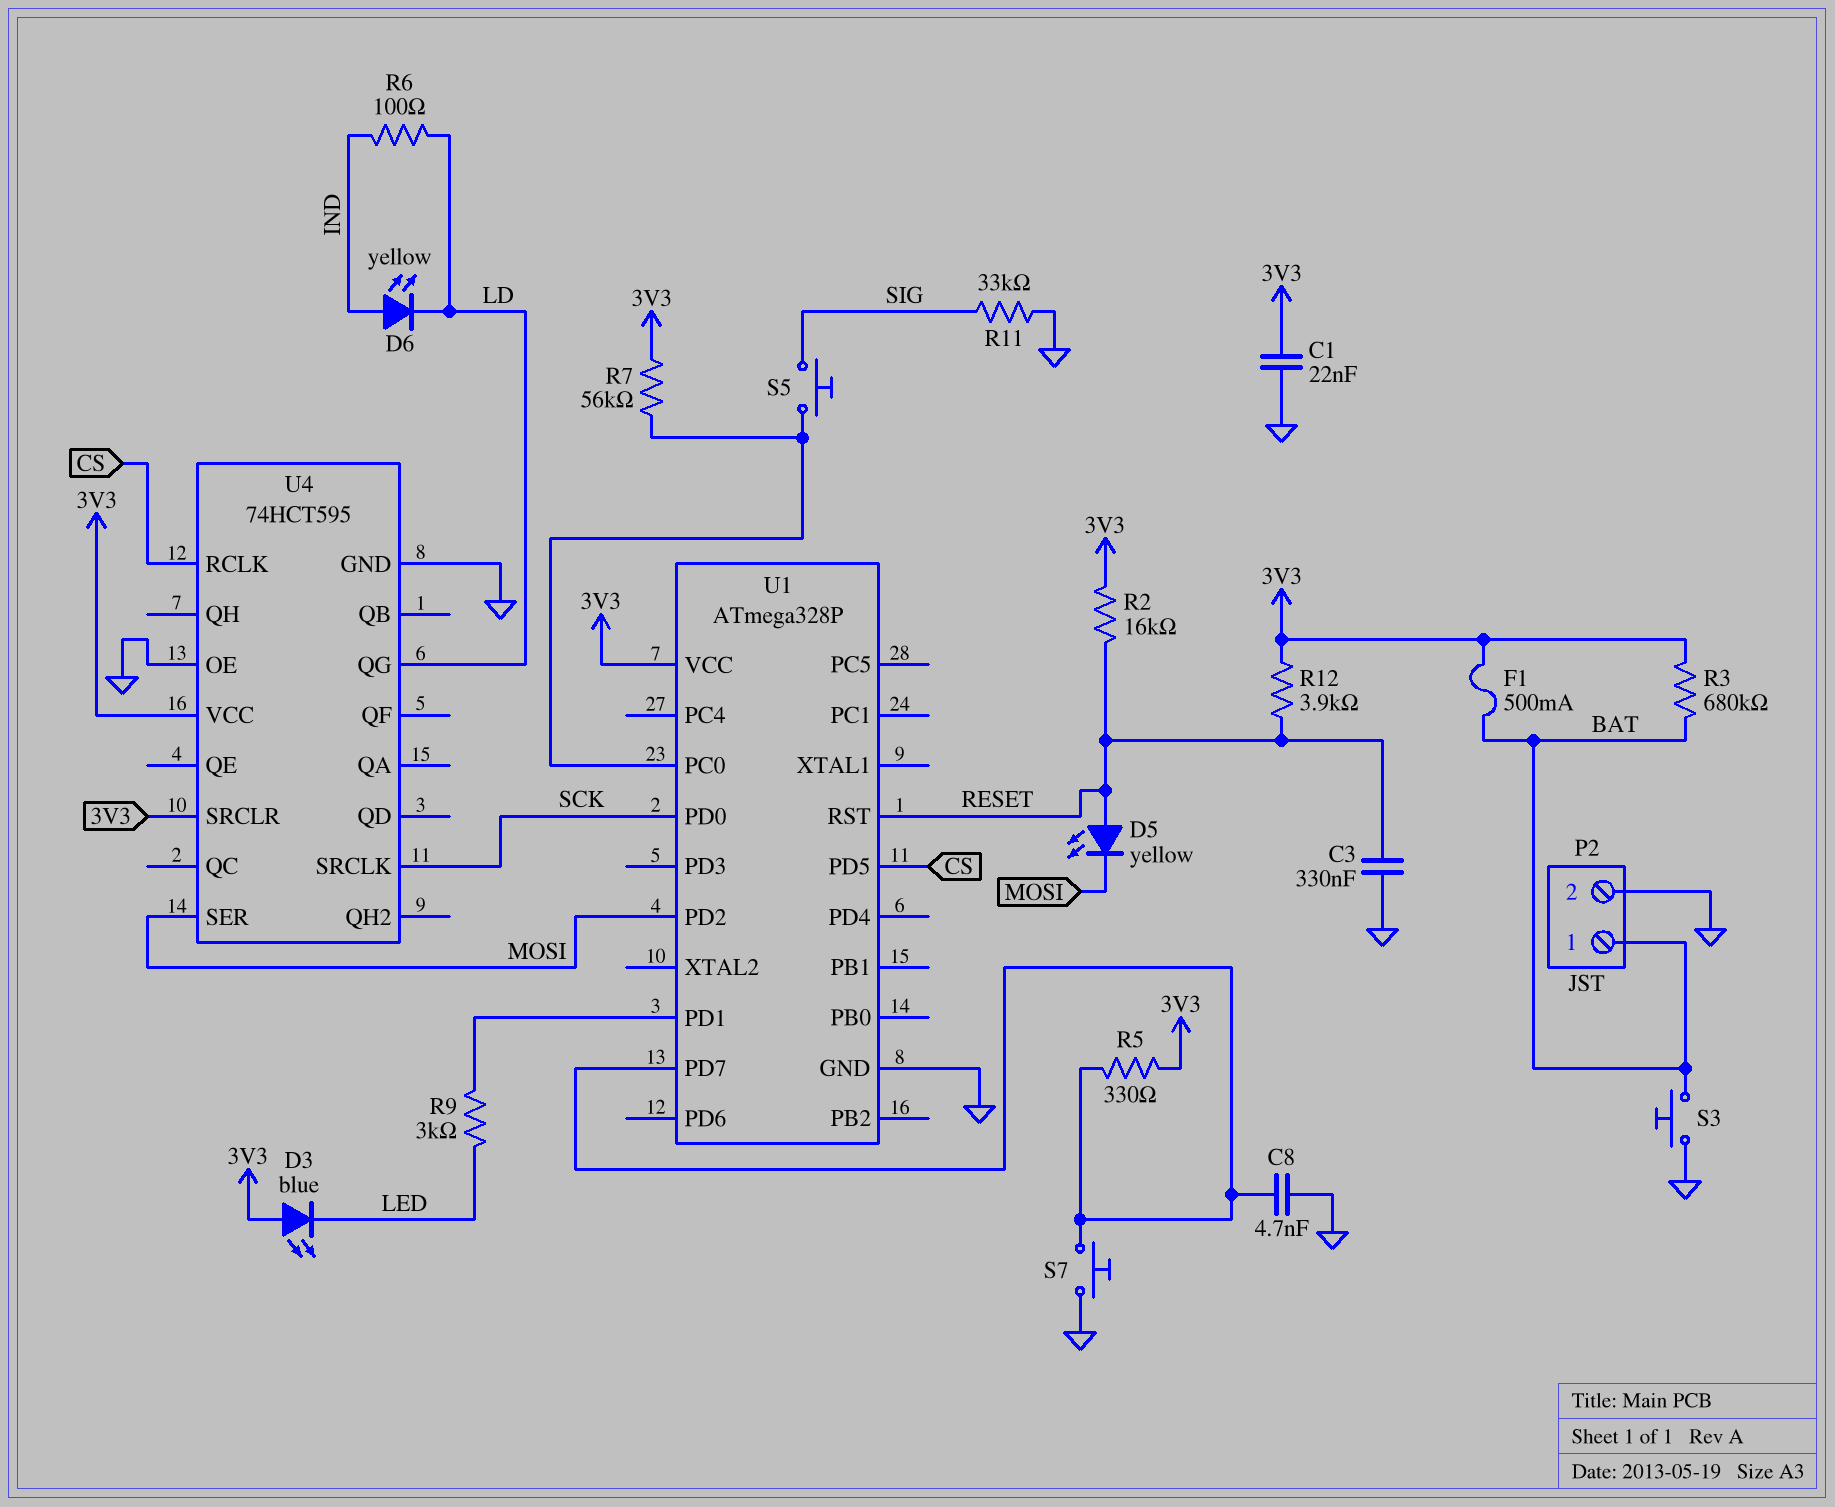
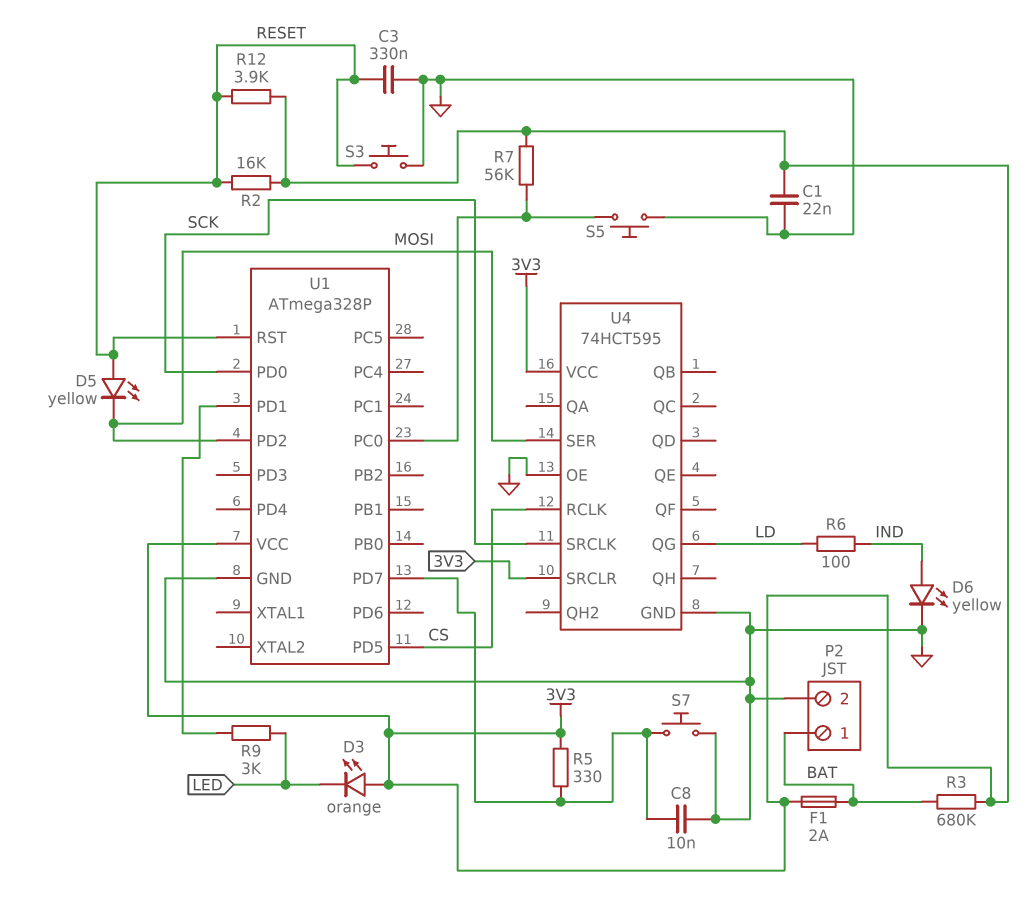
C8: 4.7nF (GND, U1/PD7) -> 10nF (GND, U1/PD7)
D3: LED blue (A 3V3, K LED) -> LED orange (A 3V3, K LED)
D6: LED yellow (A IND, K LD) -> LED yellow (A IND, K GND)
F1: 500mA (3V3, BAT) -> 2A (3V3, BAT)
R11: 33k (GND, SIG) -> none
S3: button (BAT, GND) -> button (GND, RESET)
S5: button (SIG, U1/PC0) -> button (GND, U1/PC0)

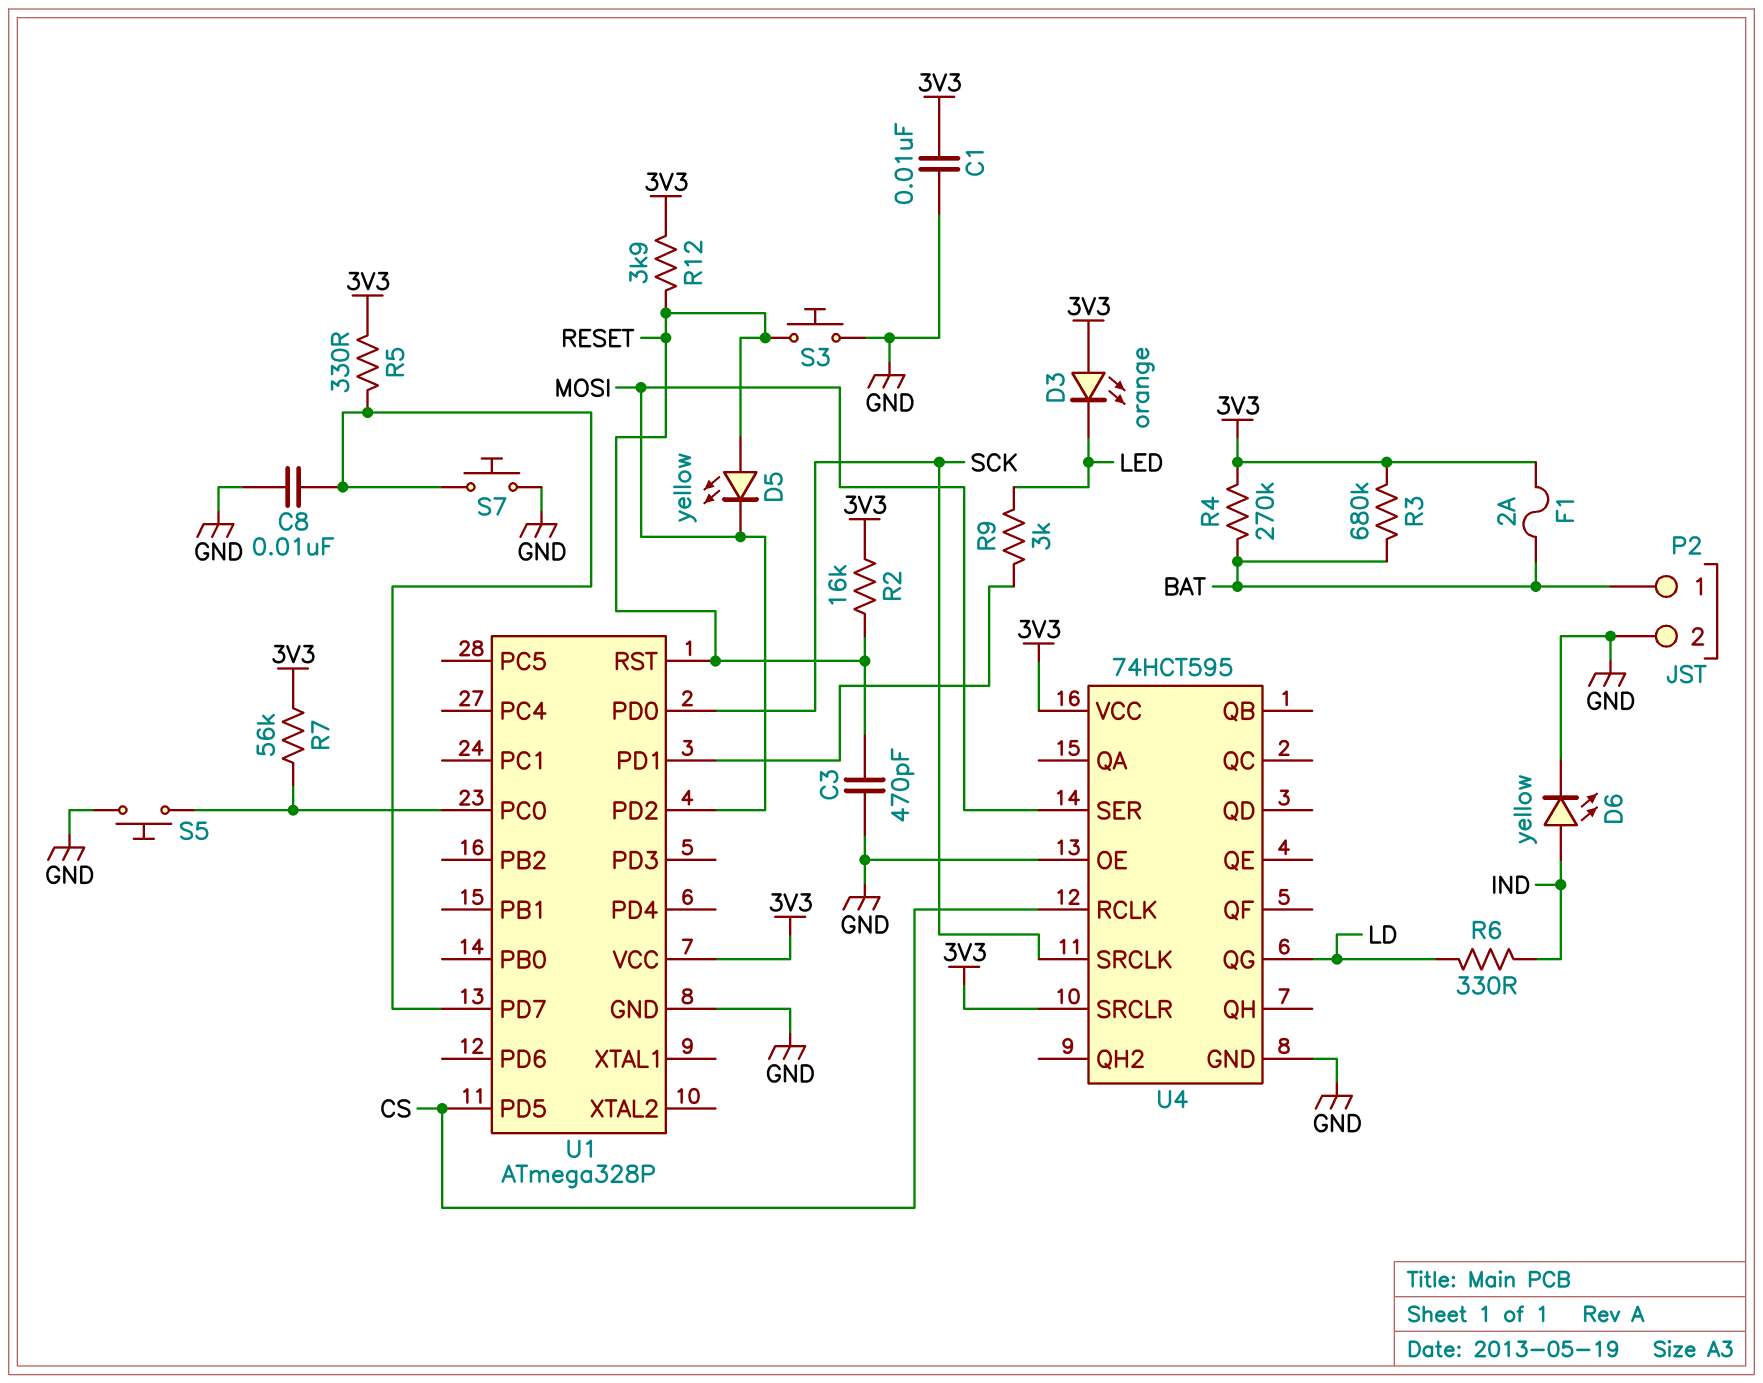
C1: 22nF (3V3, GND) -> 10nF (3V3, GND)
C3: 330nF (GND, RESET) -> 470pF (GND, RESET)
R4: none -> 270k (3V3, BAT)
R6: 100 (IND, LD) -> 330 (IND, LD)

